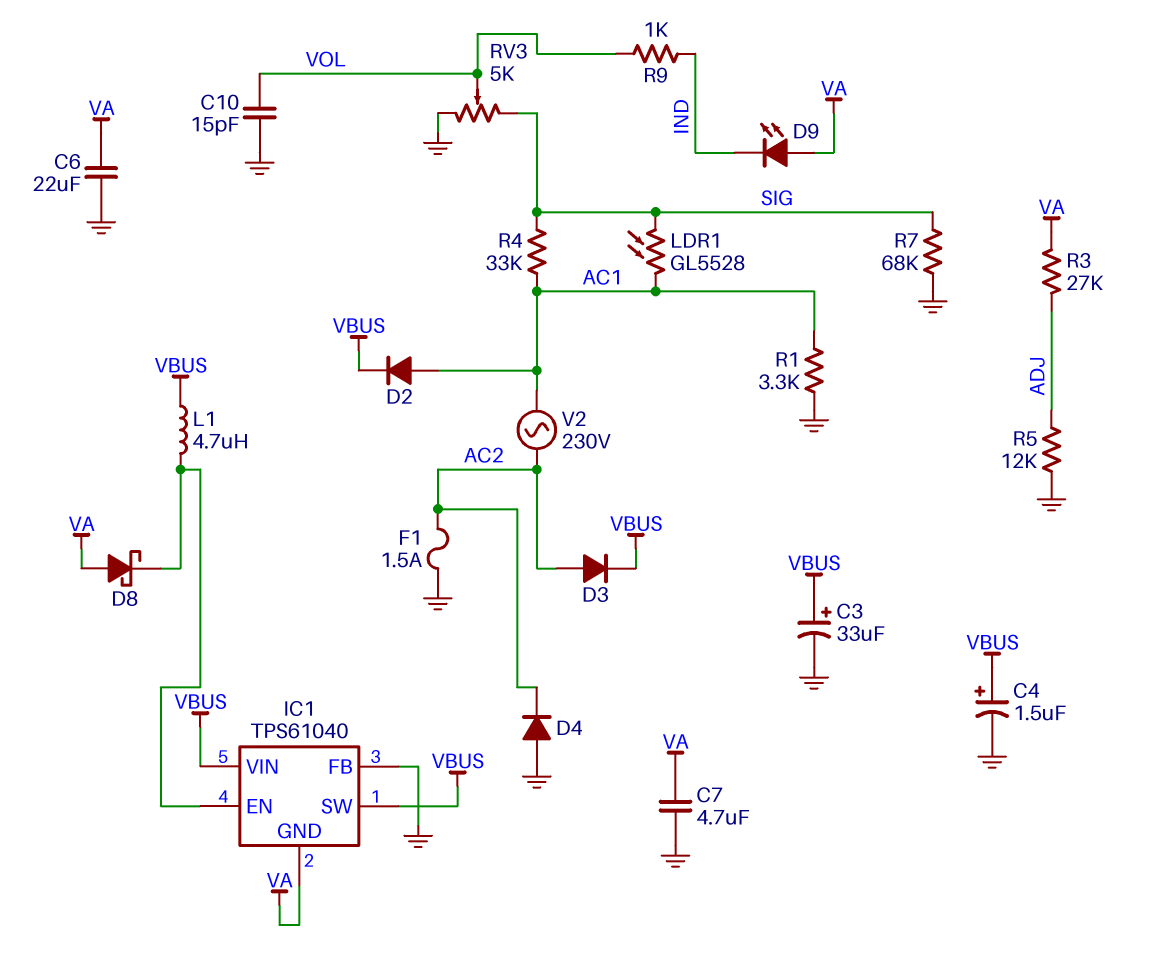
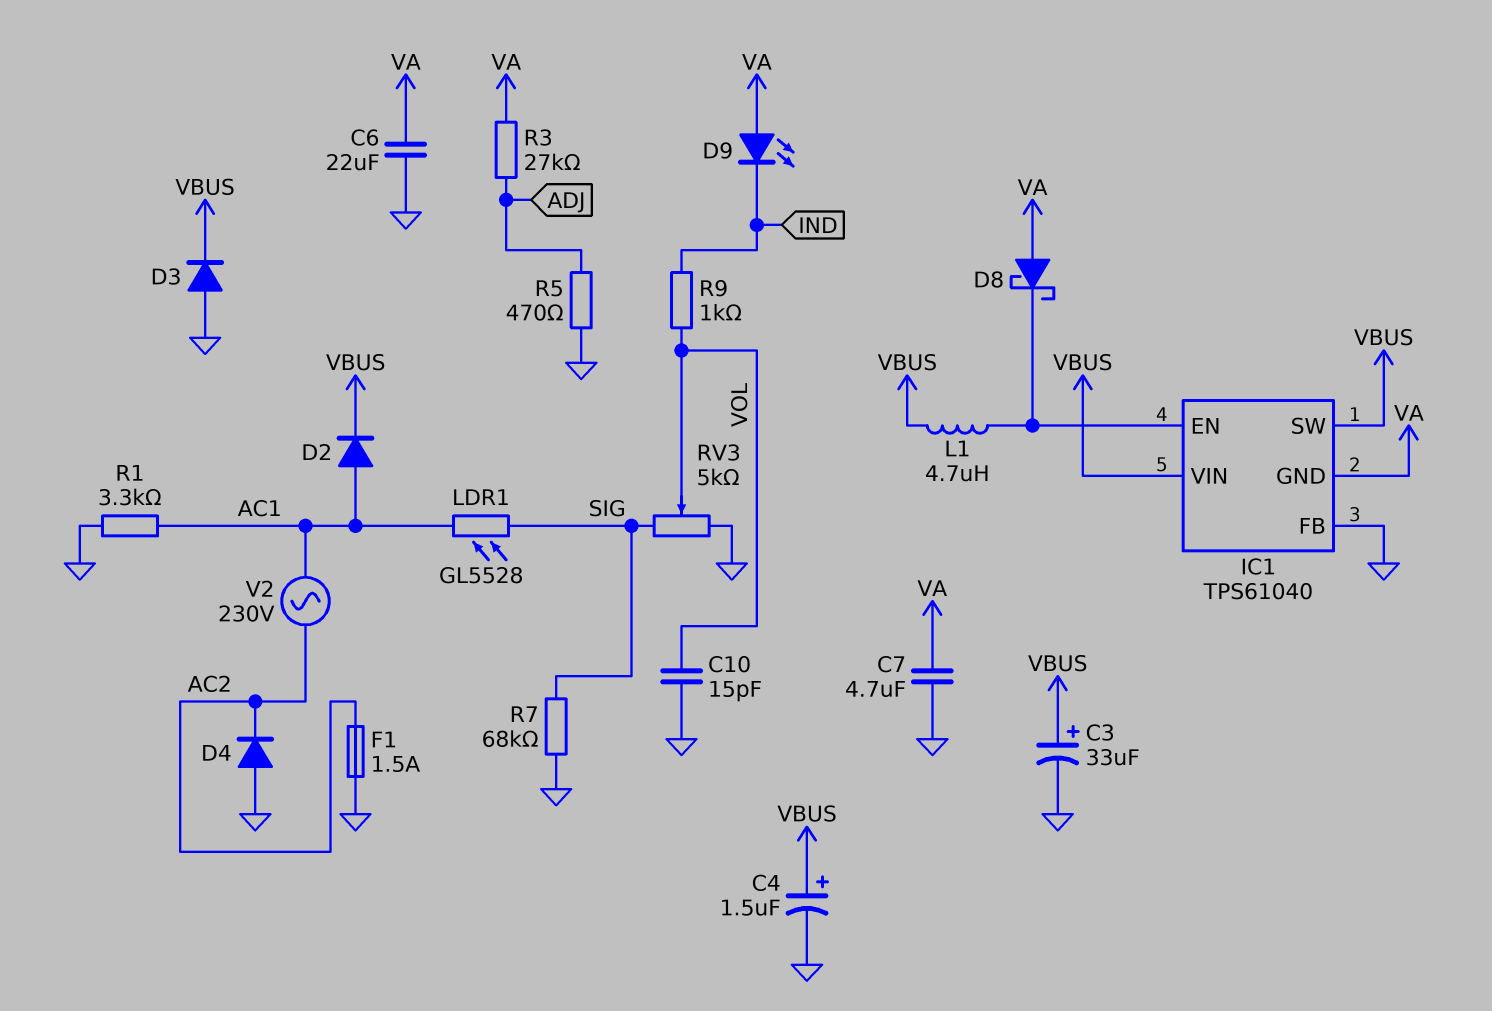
D3: diode (A AC2, K VBUS) -> diode (A GND, K VBUS)
R4: 33k (AC1, SIG) -> none
R5: 12k (ADJ, GND) -> 470 (ADJ, GND)

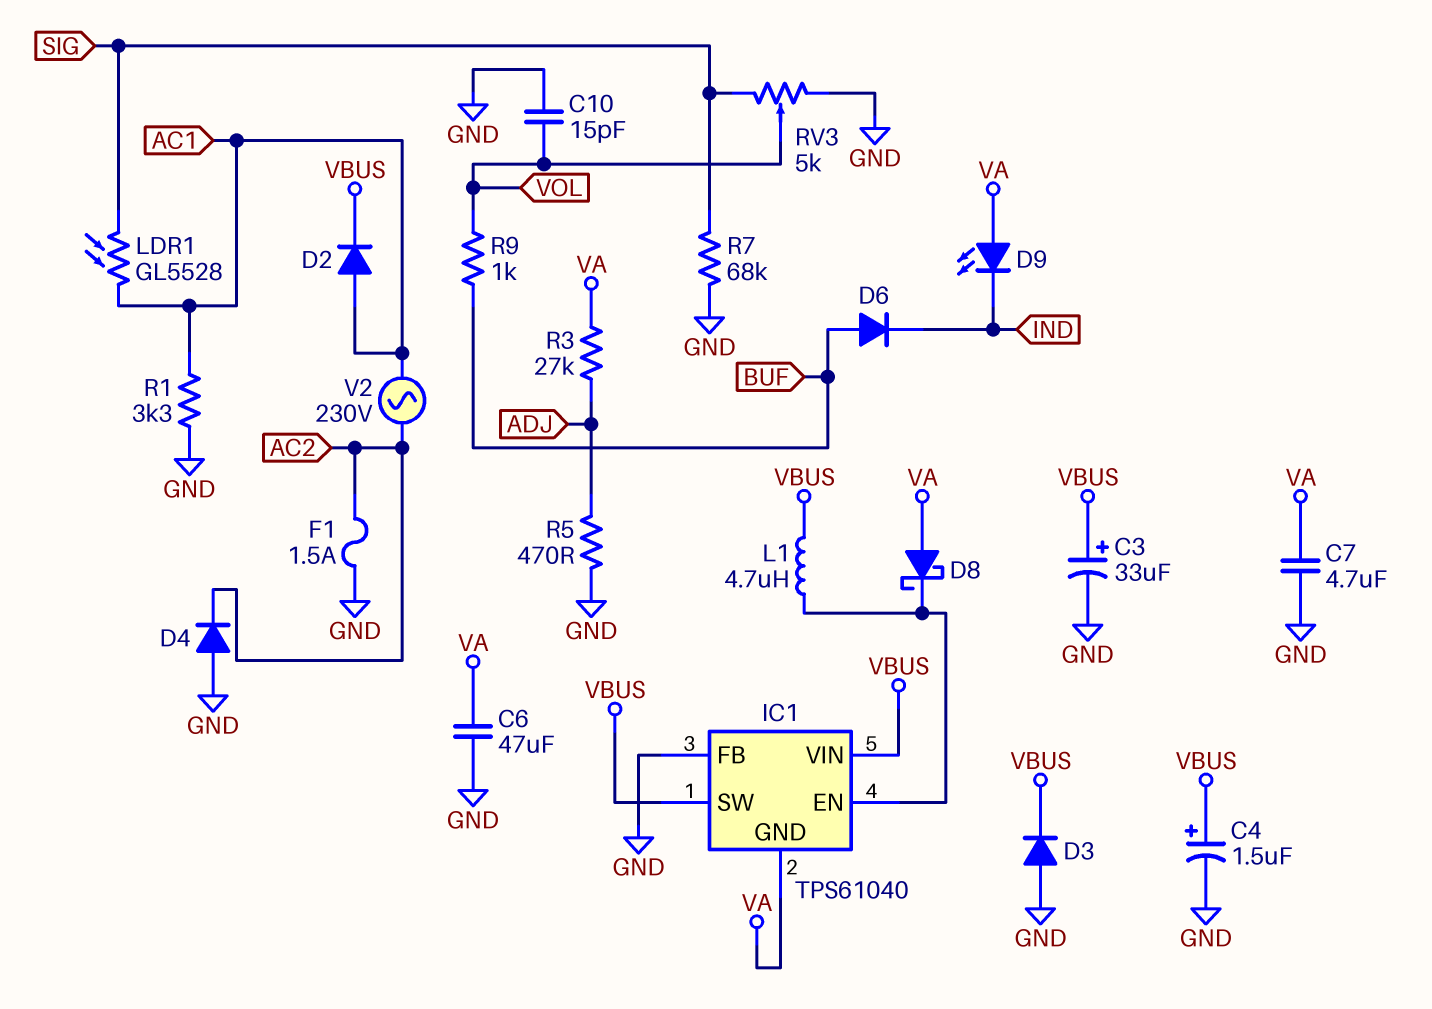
C6: 22uF (GND, VA) -> 47uF (GND, VA)
D6: none -> diode (A BUF, K IND)
R9: 1k (IND, VOL) -> 1k (BUF, VOL)

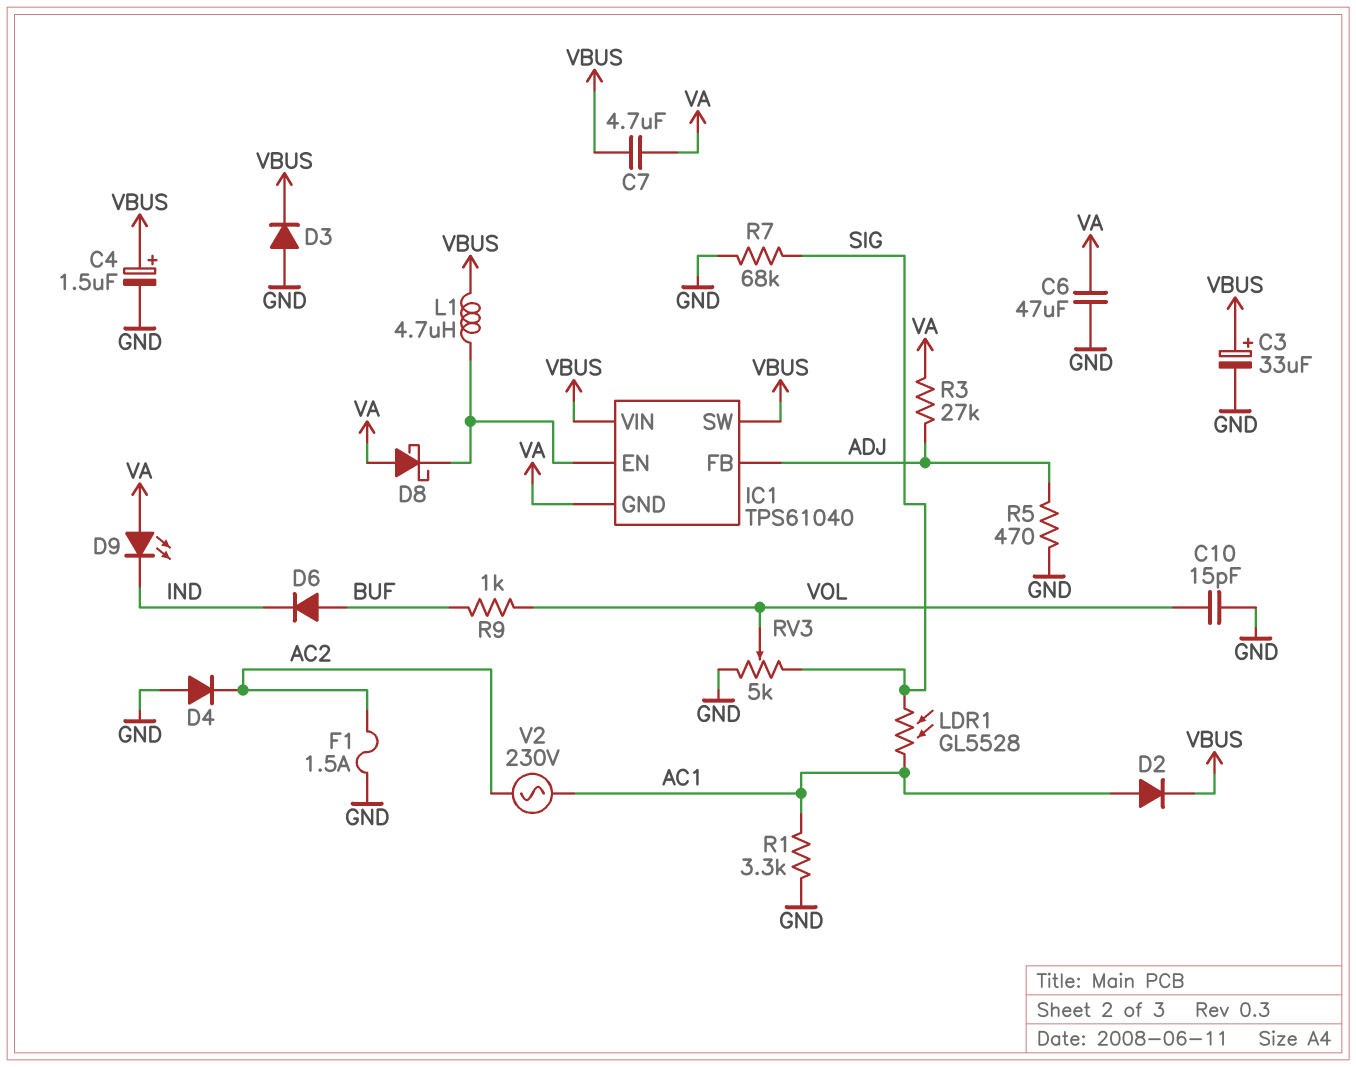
C7: 4.7uF (GND, VA) -> 4.7uF (VA, VBUS)
IC1 pin FB: GND -> ADJ

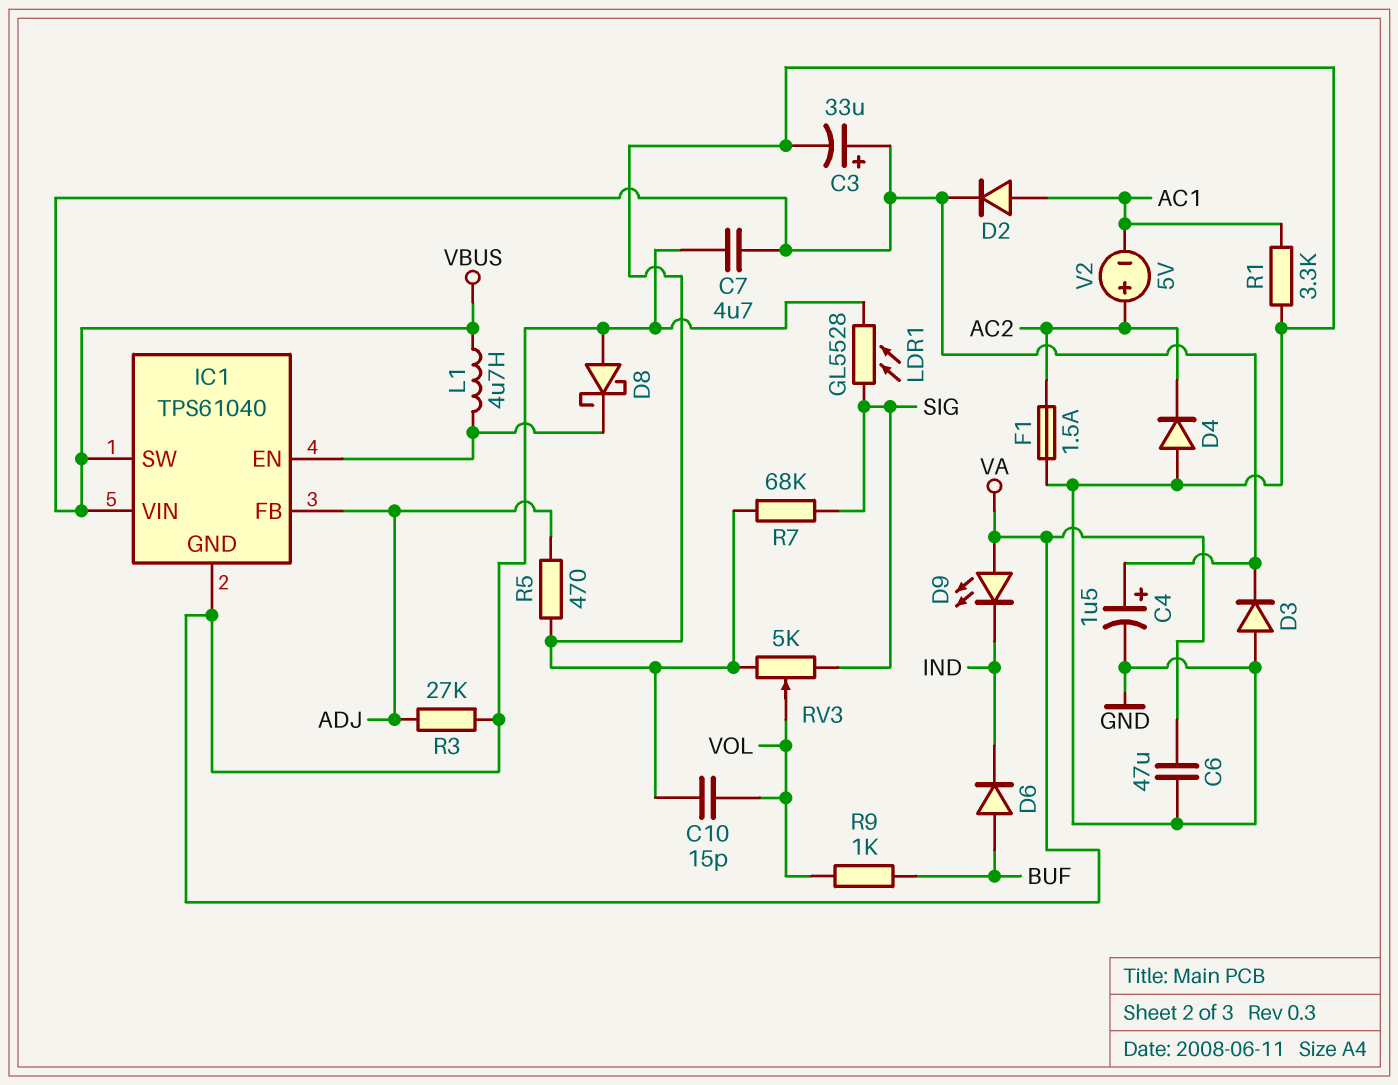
LDR1: GL5528 (AC1, SIG) -> GL5528 (SIG, VA)
V2: AC 230V (AC1, AC2) -> 5V (plus AC2, minus AC1)

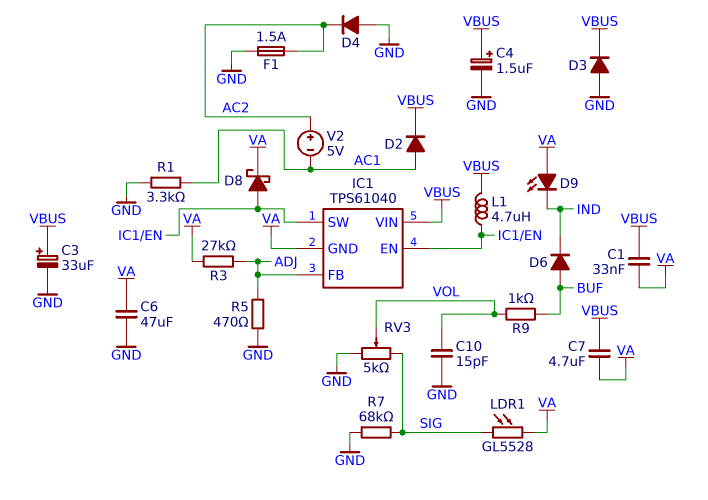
C1: none -> 33nF (VA, VBUS)
D8: schottky (A VA, K IC1/EN) -> schottky (A IC1/EN, K VA)
IC1 pin SW: VBUS -> IC1/EN

